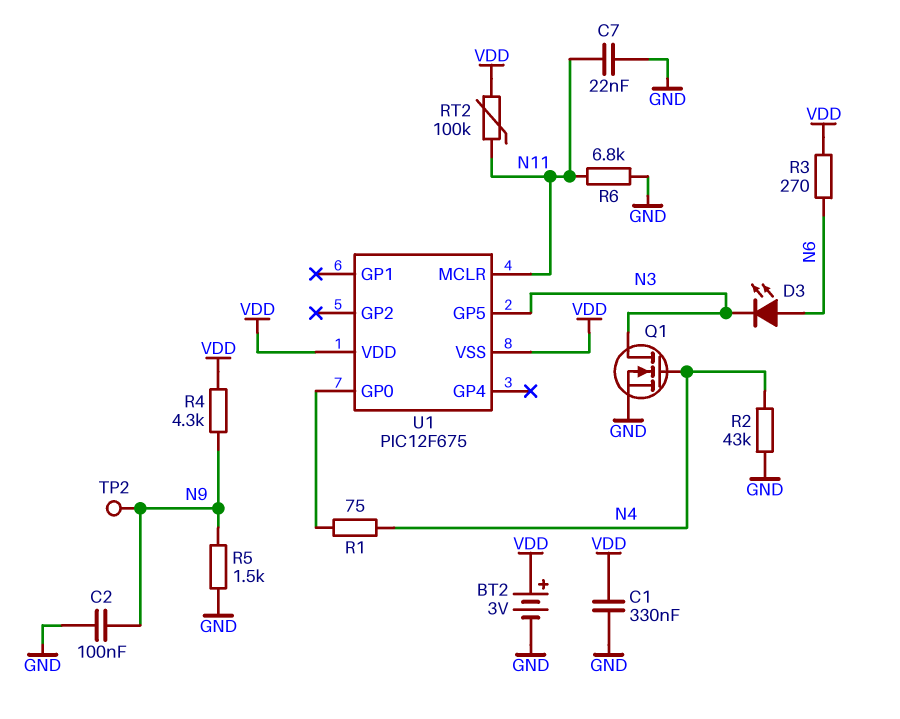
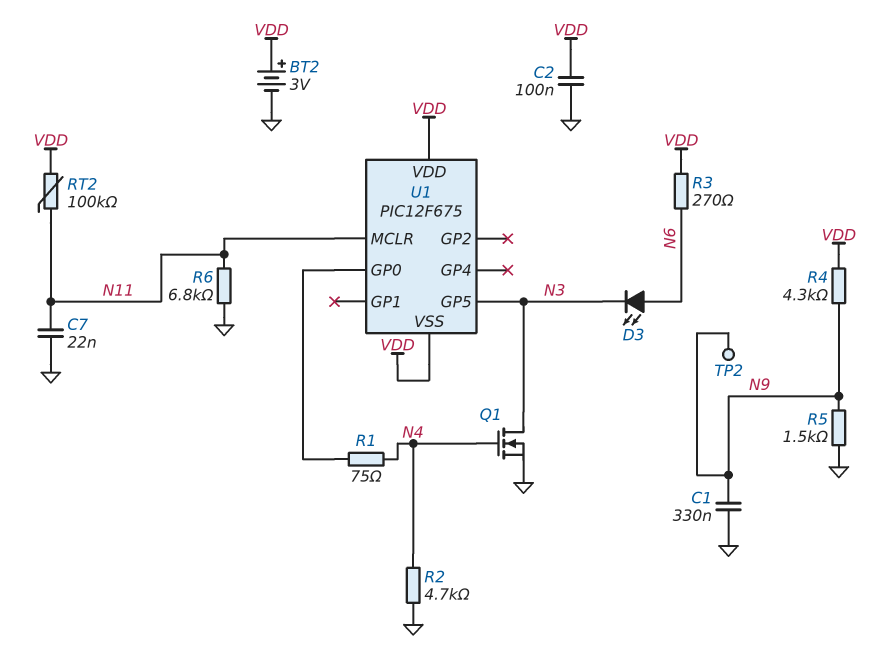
C1: 330nF (GND, VDD) -> 330nF (GND, N9)
C2: 100nF (GND, N9) -> 100nF (GND, VDD)
R2: 43k (GND, N4) -> 4.7k (GND, N4)

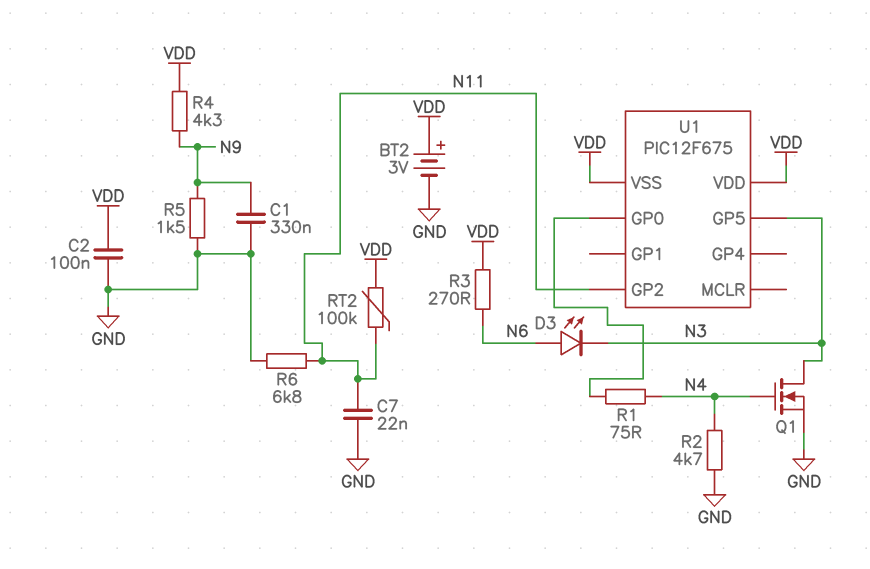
TP2: test point (N9) -> none
U1 pin GP2: none -> N11
U1 pin MCLR: N11 -> none

